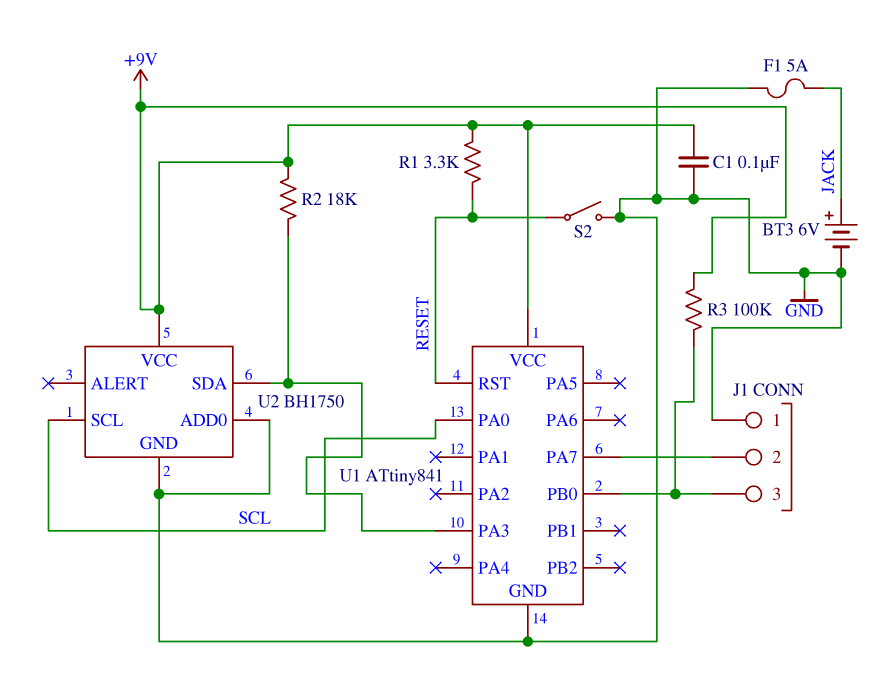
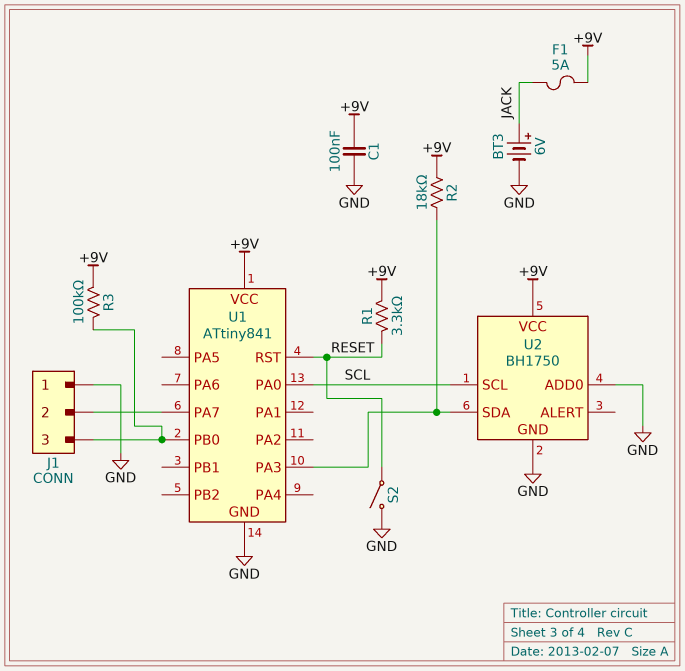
F1: 5A (GND, JACK) -> 5A (+9V, JACK)

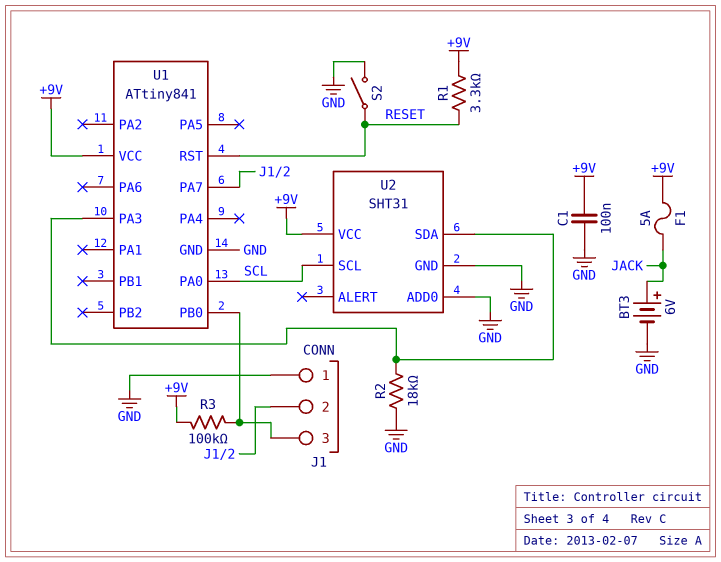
R2: 18k (+9V, U1/PA3) -> 18k (GND, U1/PA3)
U2: BH1750 -> SHT31

